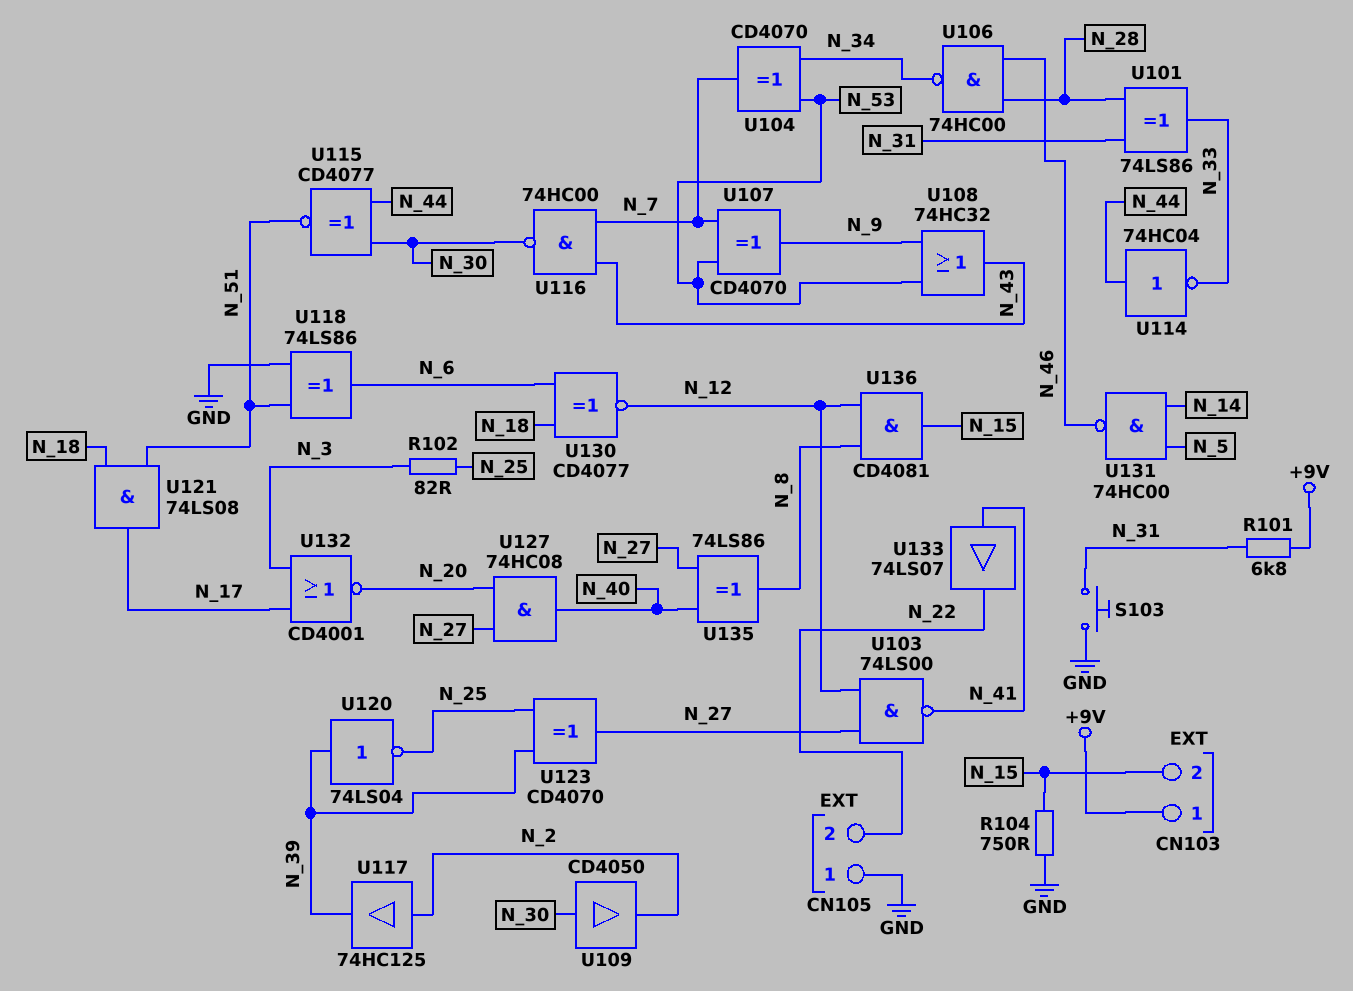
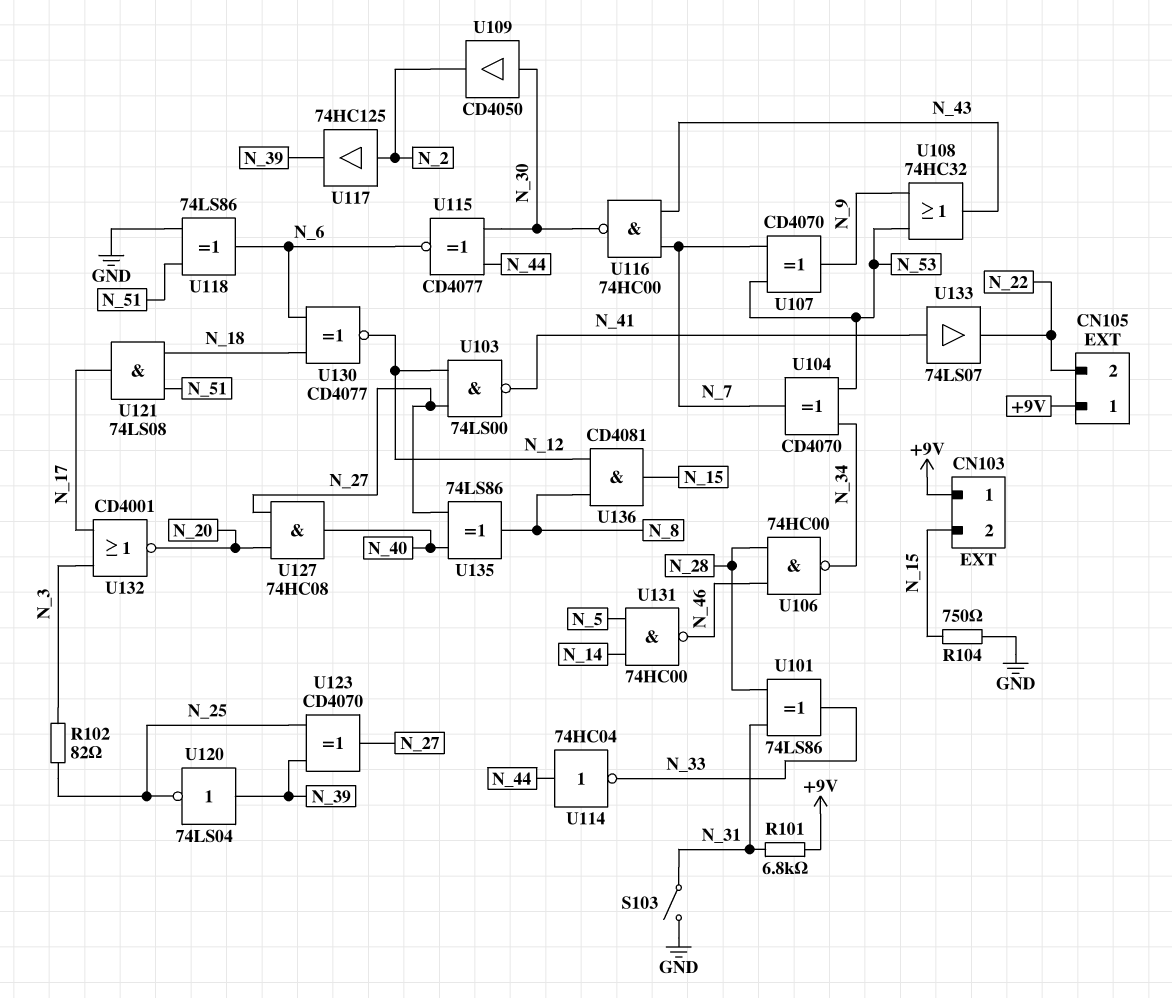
CN105 pin 1: GND -> +9V
S103: button (GND, N_31) -> switch (GND, N_31)
U115: XNOR CD4077 (in N_30, in N_44, out N_51) -> XNOR CD4077 (in N_30, in N_44, out N_6)

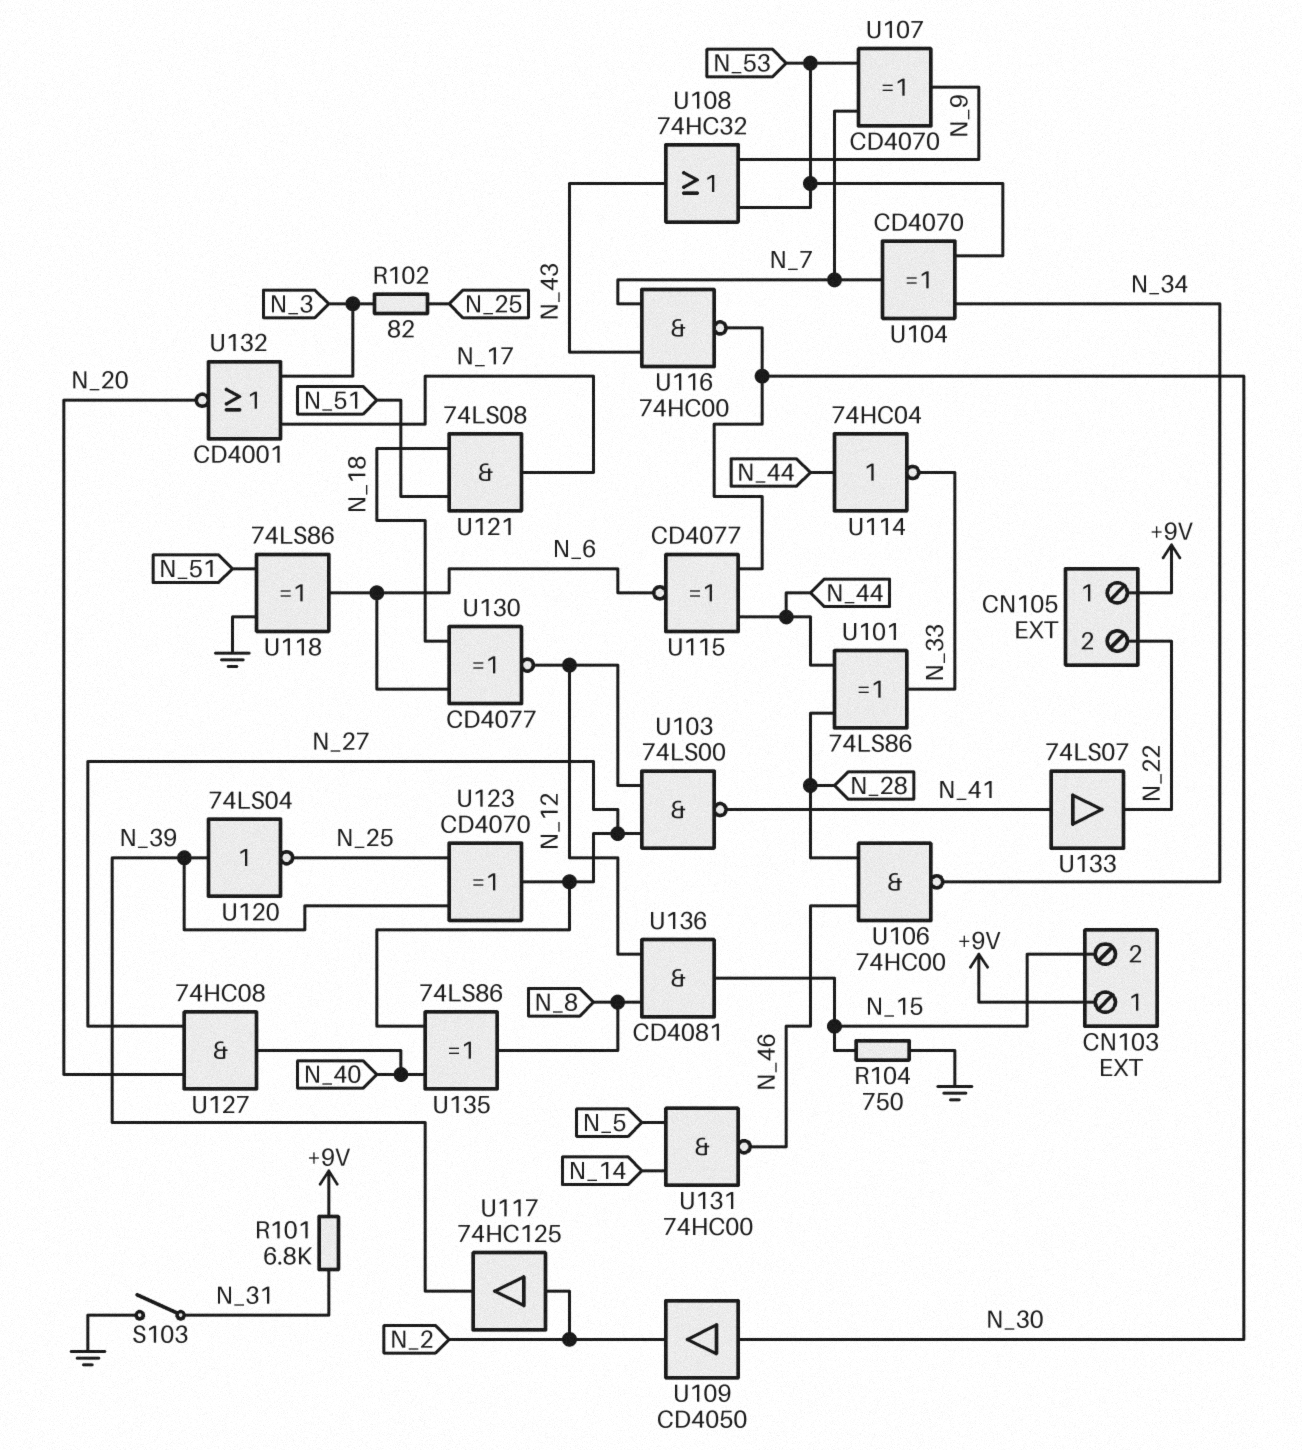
U101: XOR 74LS86 (in N_28, in N_31, out N_33) -> XOR 74LS86 (in N_28, in N_44, out N_33)

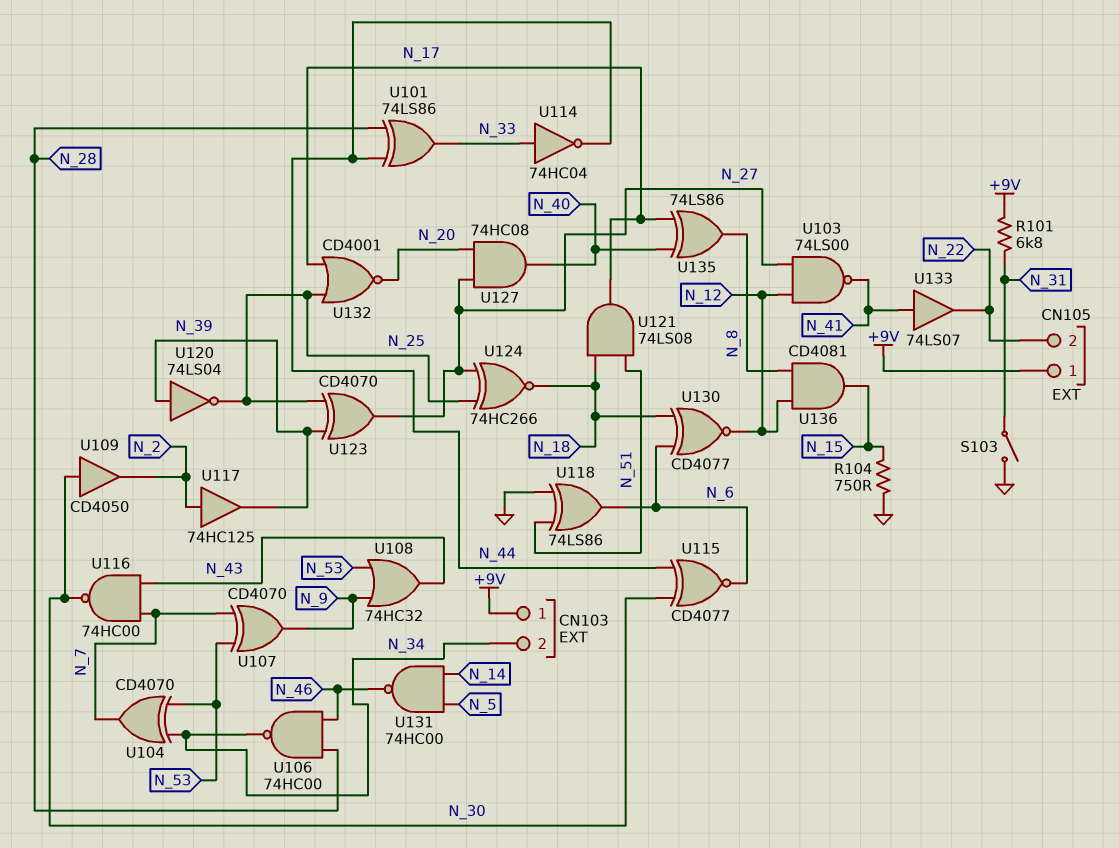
CN103 pin 2: N_15 -> N_34
R102: 82 (N_3, N_25) -> none
U114: NOT 74HC04 (in N_44, out N_33) -> NOT 74HC04 (in N_33, out N_44)
U124: none -> XNOR 74HC266 (in N_25, in N_27, out N_18)
U132: NOR CD4001 (in N_3, in N_17, out N_20) -> NOR CD4001 (in N_17, in N_25, out N_20)
U135: XOR 74LS86 (in N_27, in N_40, out N_8) -> XOR 74LS86 (in N_17, in N_40, out N_8)

